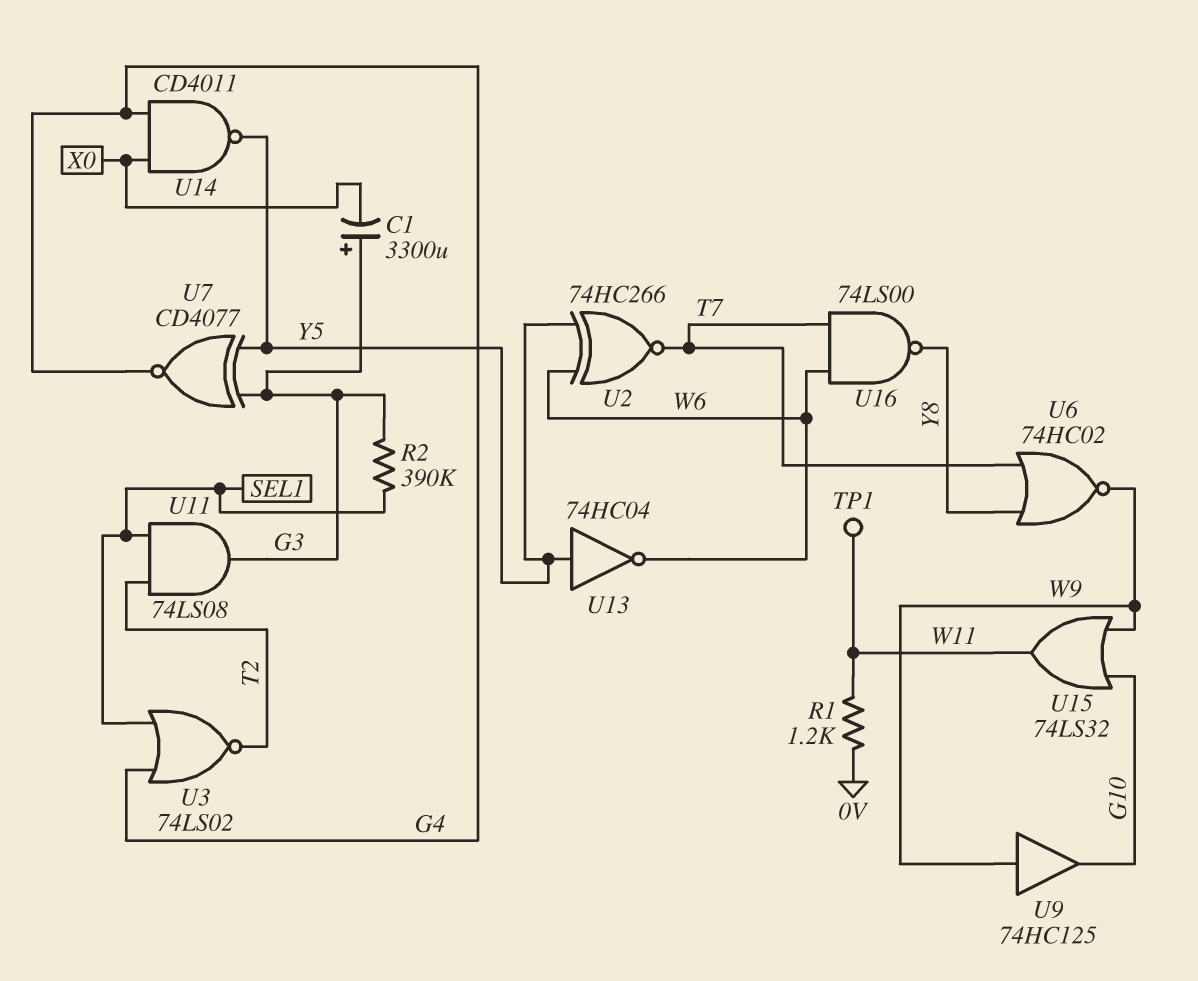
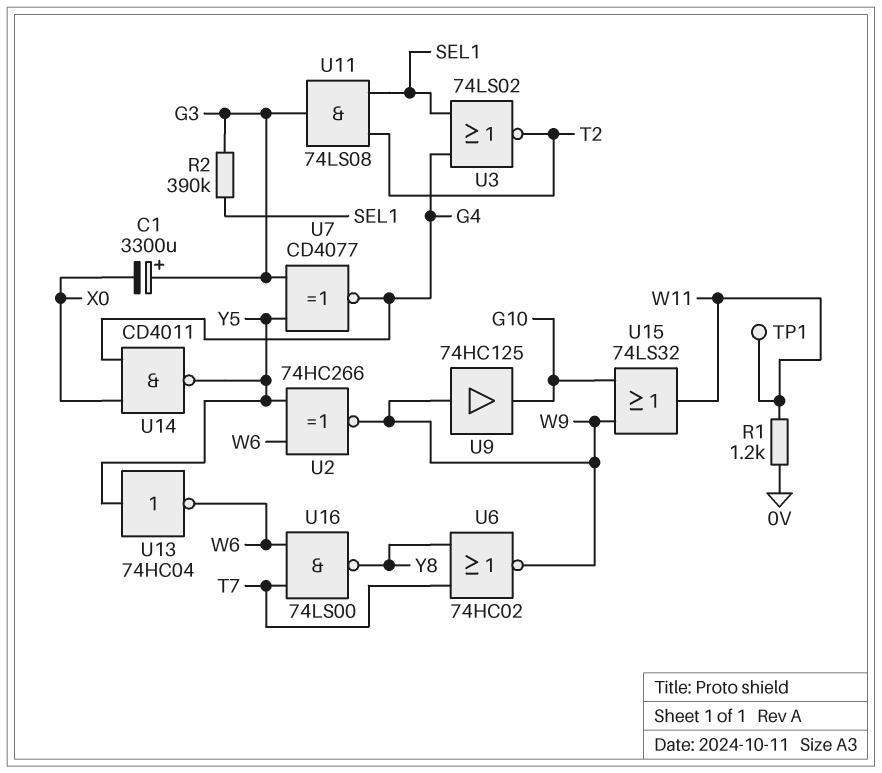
U2: XNOR 74HC266 (in W6, in Y5, out T7) -> XNOR 74HC266 (in W6, in Y5, out W9)

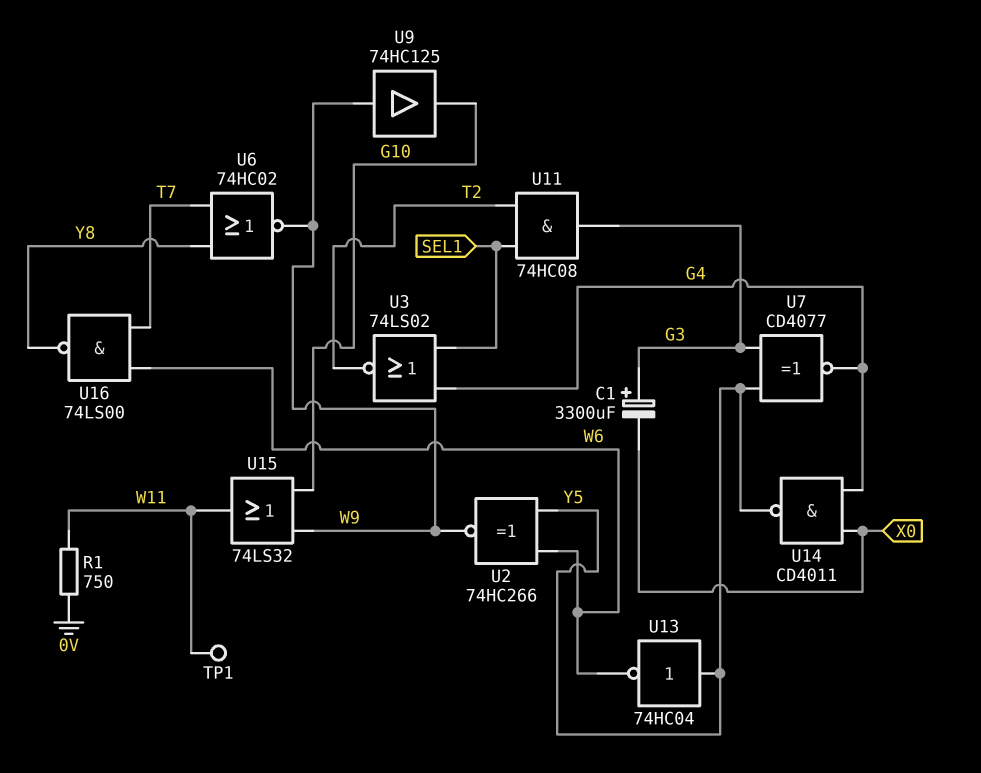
R1: 1.2k (0V, W11) -> 750 (0V, W11)
R2: 390k (G3, SEL1) -> none
U11: AND 74LS08 (in SEL1, in T2, out G3) -> AND 74HC08 (in SEL1, in T2, out G3)

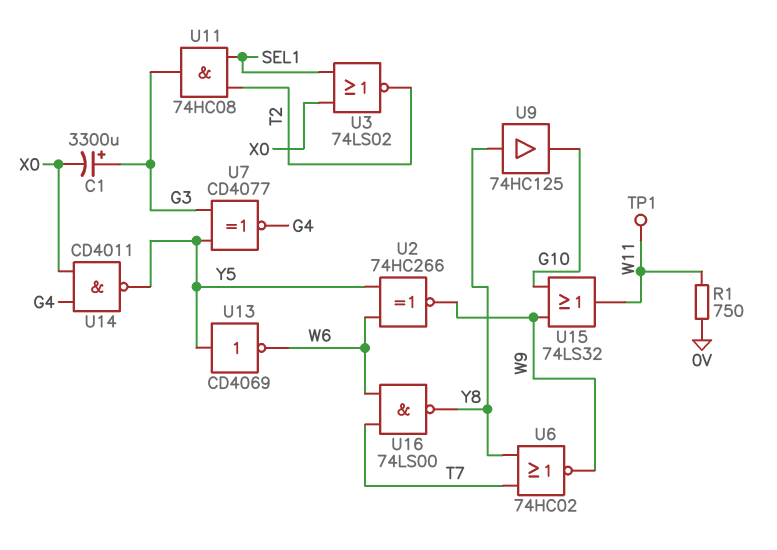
U3: NOR 74LS02 (in G4, in SEL1, out T2) -> NOR 74LS02 (in SEL1, in X0, out T2)
U9: buffer 74HC125 (in W9, out G10) -> buffer 74HC125 (in Y8, out G10)
U13: NOT 74HC04 (in Y5, out W6) -> NOT CD4069 (in Y5, out W6)

